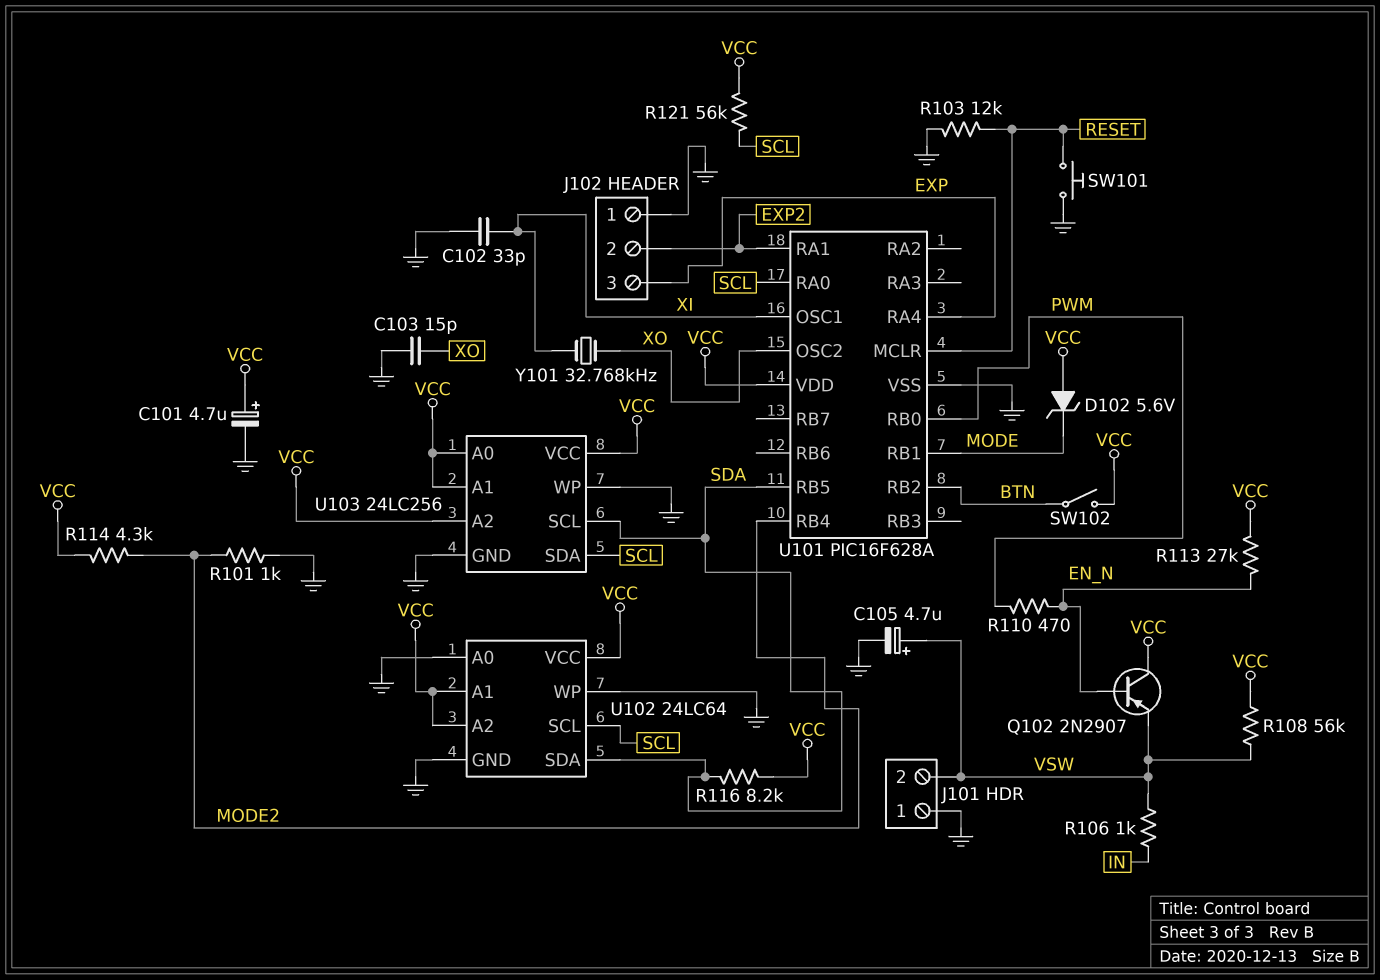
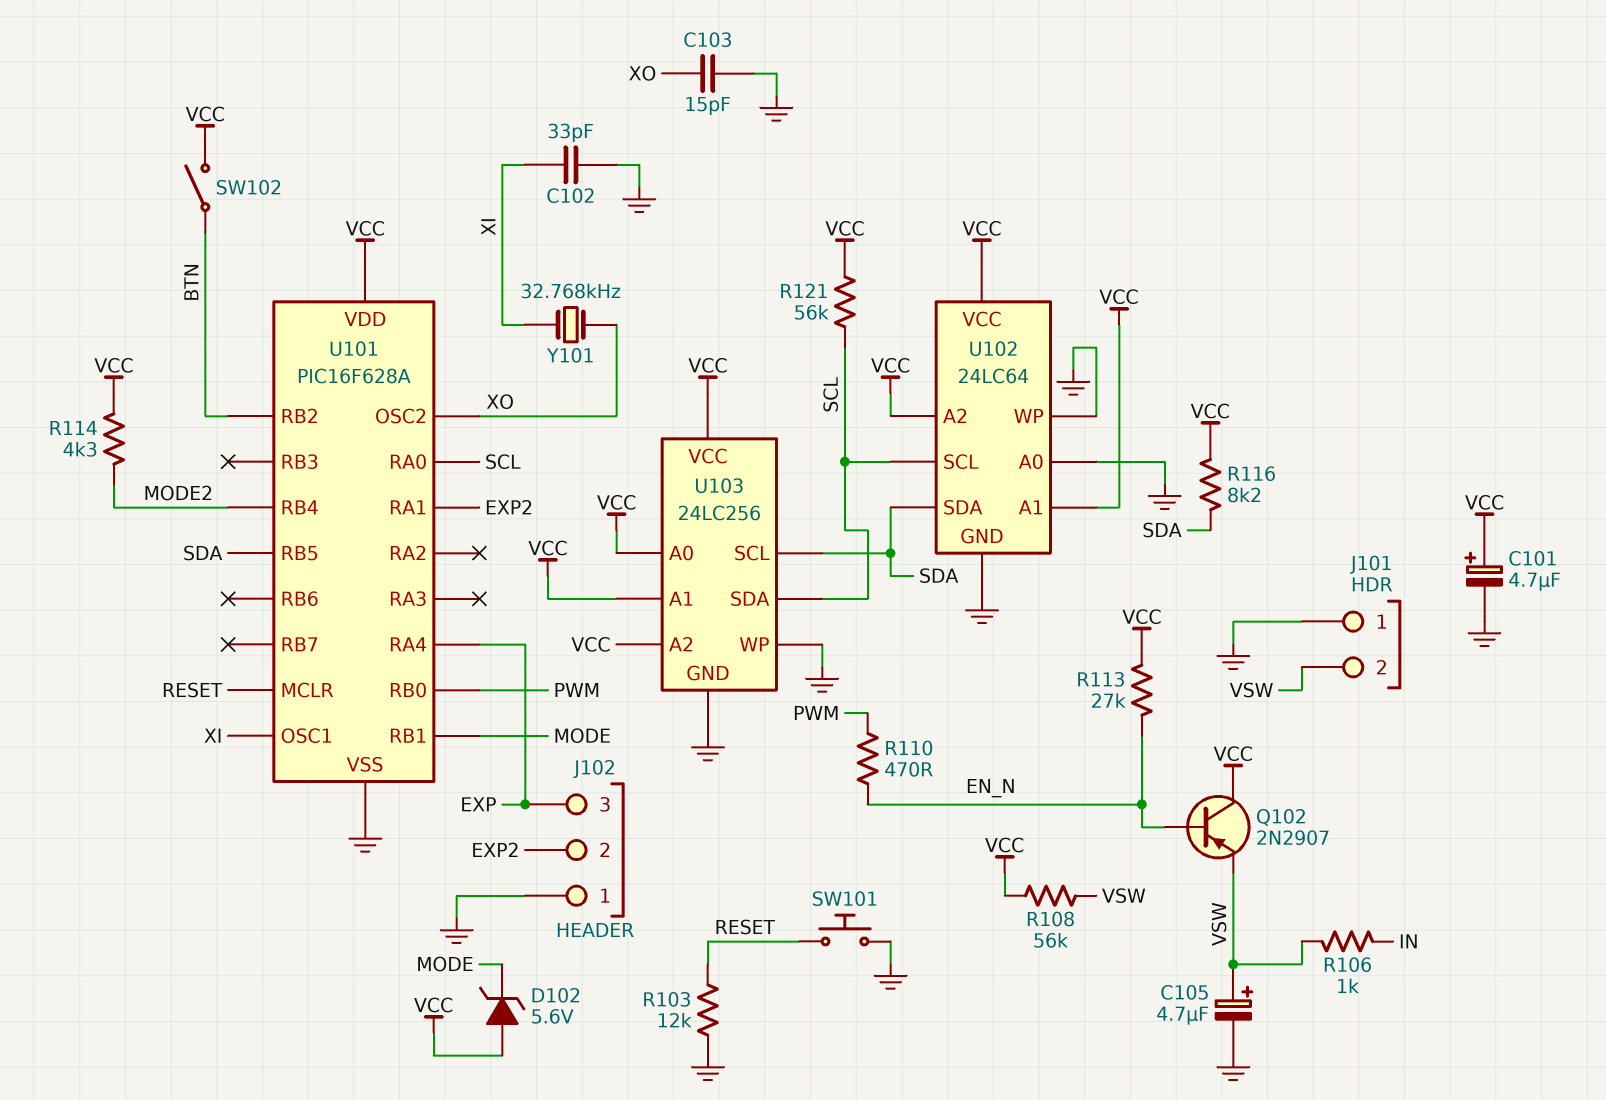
R101: 1k (GND, MODE2) -> none

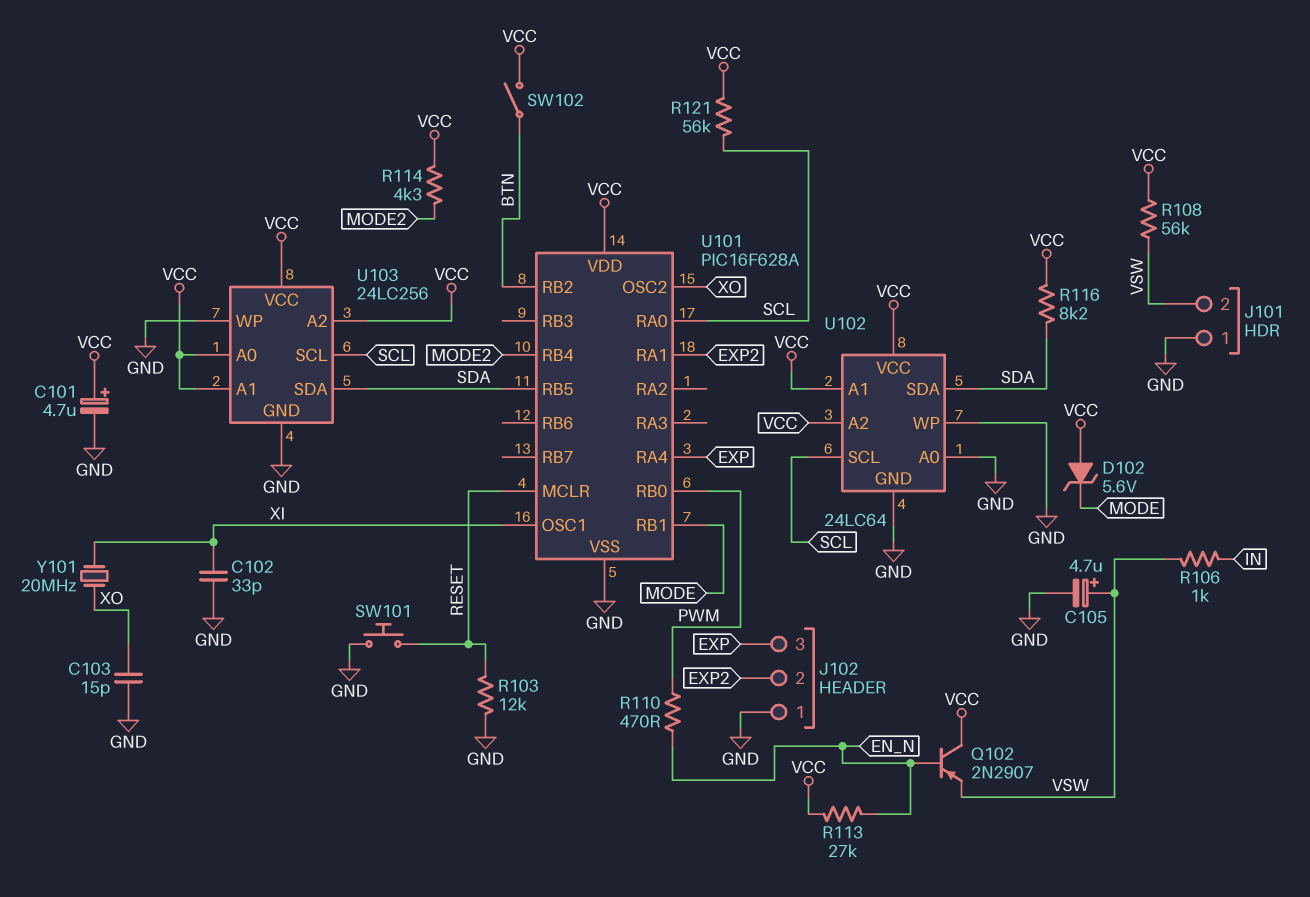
U103 pin SCL: SDA -> SCL
U103 pin SDA: SCL -> SDA
Y101: 32.768kHz (XI, XO) -> 20MHz (XI, XO)

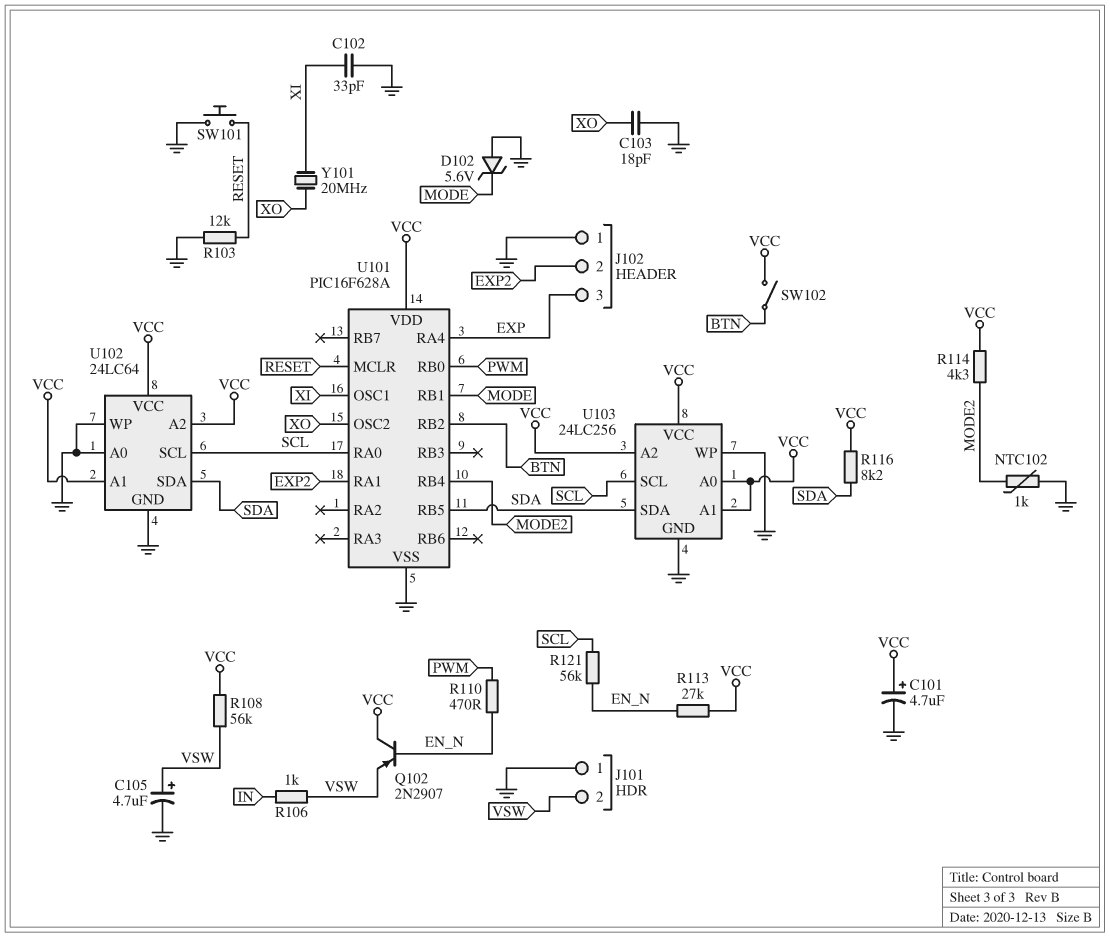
C103: 15pF (GND, XO) -> 18pF (GND, XO)
D102: zener 5.6V (A VCC, K MODE) -> zener 5.6V (A GND, K MODE)
NTC102: none -> 1k (GND, MODE2)
R121: 56k (SCL, VCC) -> 56k (EN_N, SCL)

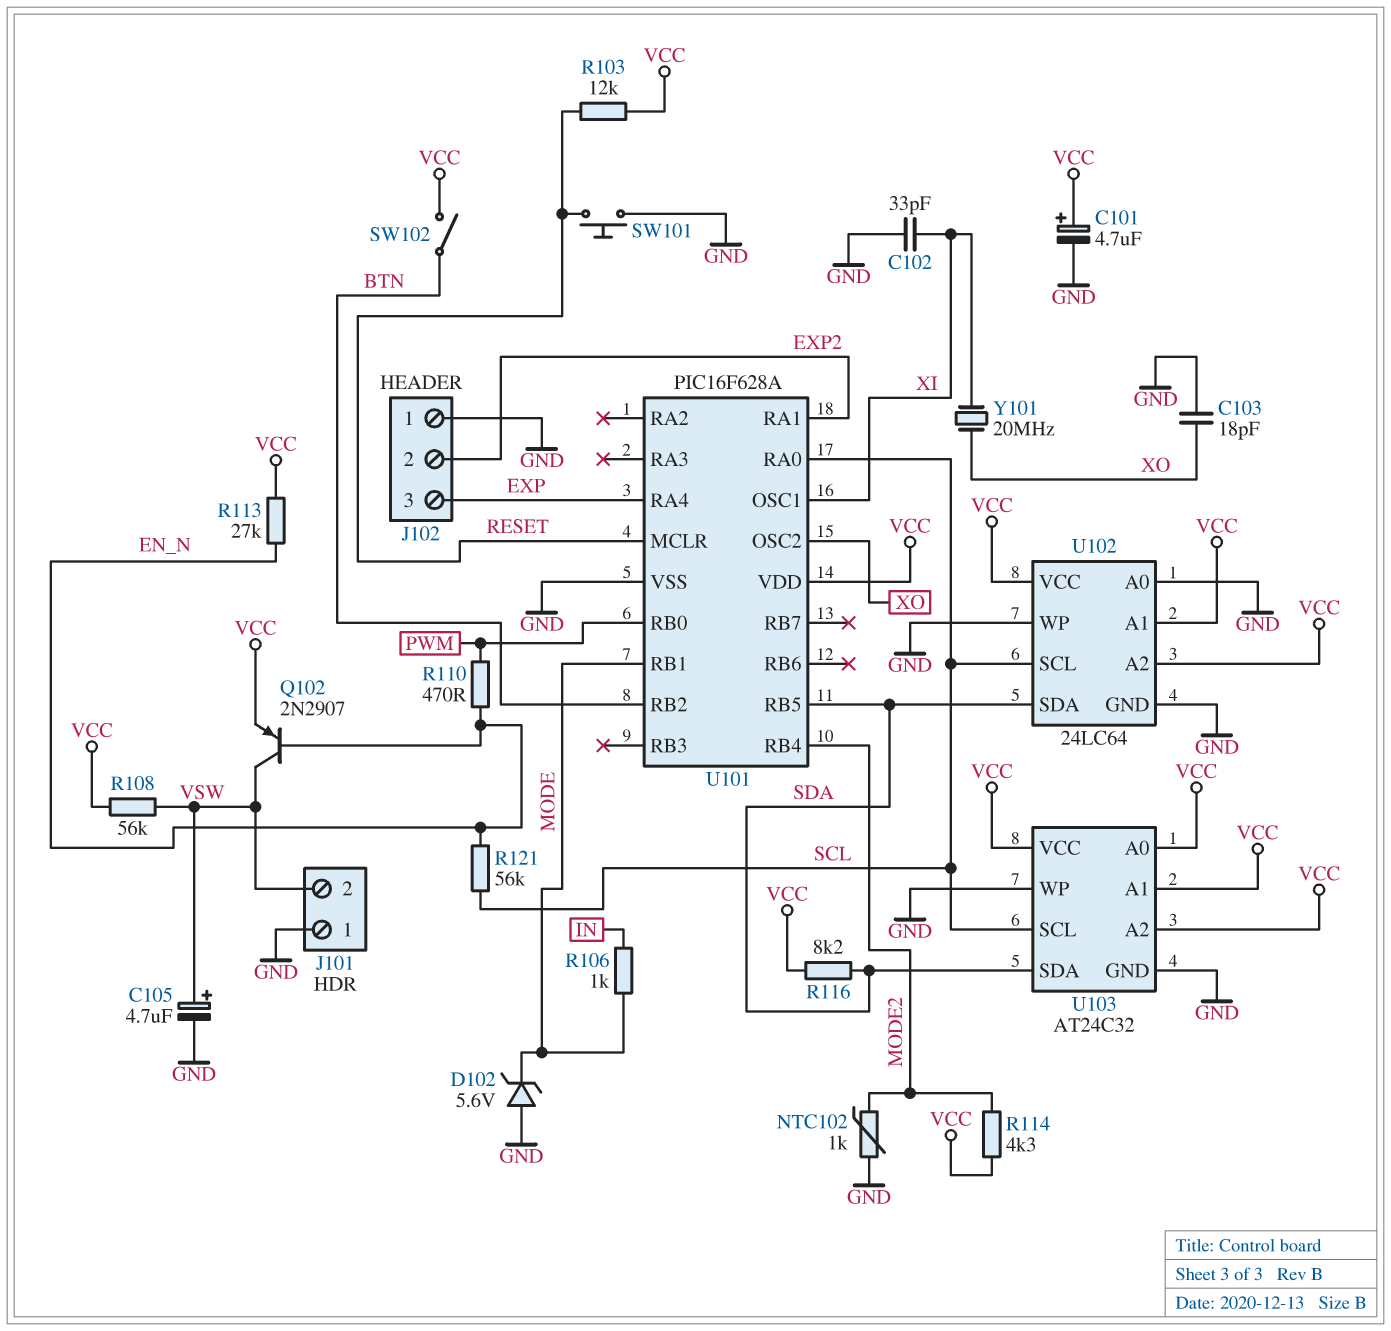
Q102: PNP 2N2907 (B EN_N, C VCC, E VSW) -> PNP 2N2907 (B EN_N, C VSW, E VCC)
R103: 12k (GND, RESET) -> 12k (RESET, VCC)
R106: 1k (IN, VSW) -> 1k (IN, MODE)
U103: 24LC256 -> AT24C32

